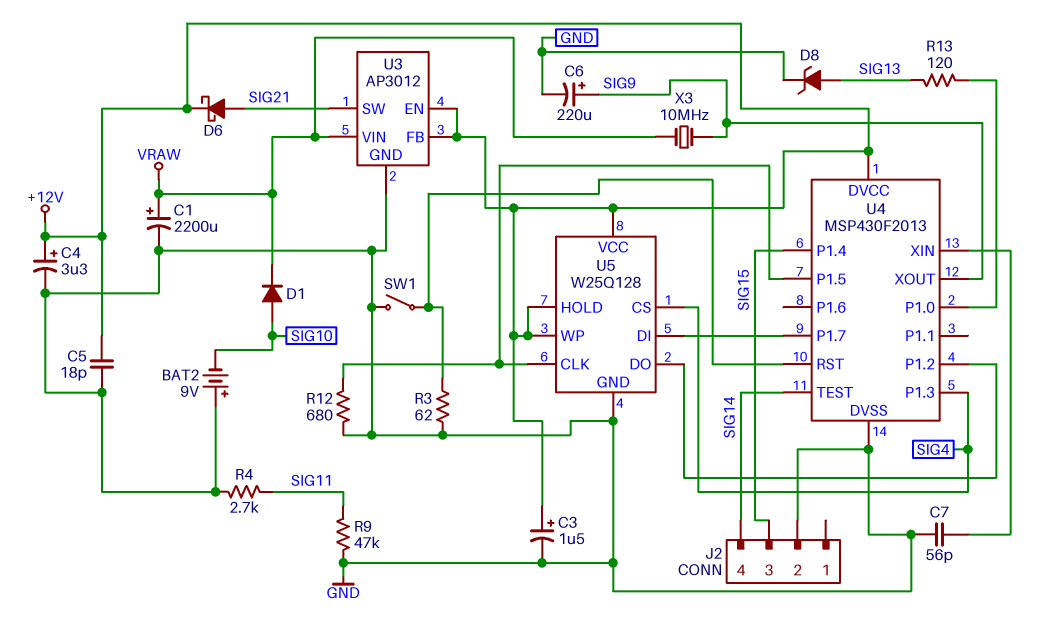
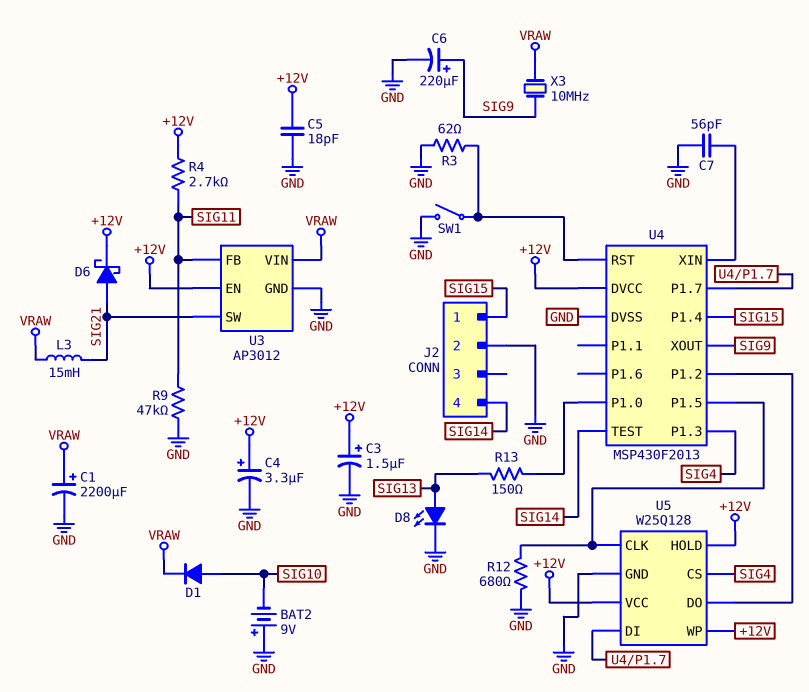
D8: zener (A SIG13, K GND) -> LED (A SIG13, K GND)
J2 pin 1: none -> SIG15
J2 pin 3: SIG15 -> none
L3: none -> 15mH (SIG21, VRAW)
R4: 2.7k (GND, SIG11) -> 2.7k (+12V, SIG11)
R13: 120 (SIG13, U4/P1.0) -> 150 (SIG13, U4/P1.0)
U3 pin FB: +12V -> SIG11

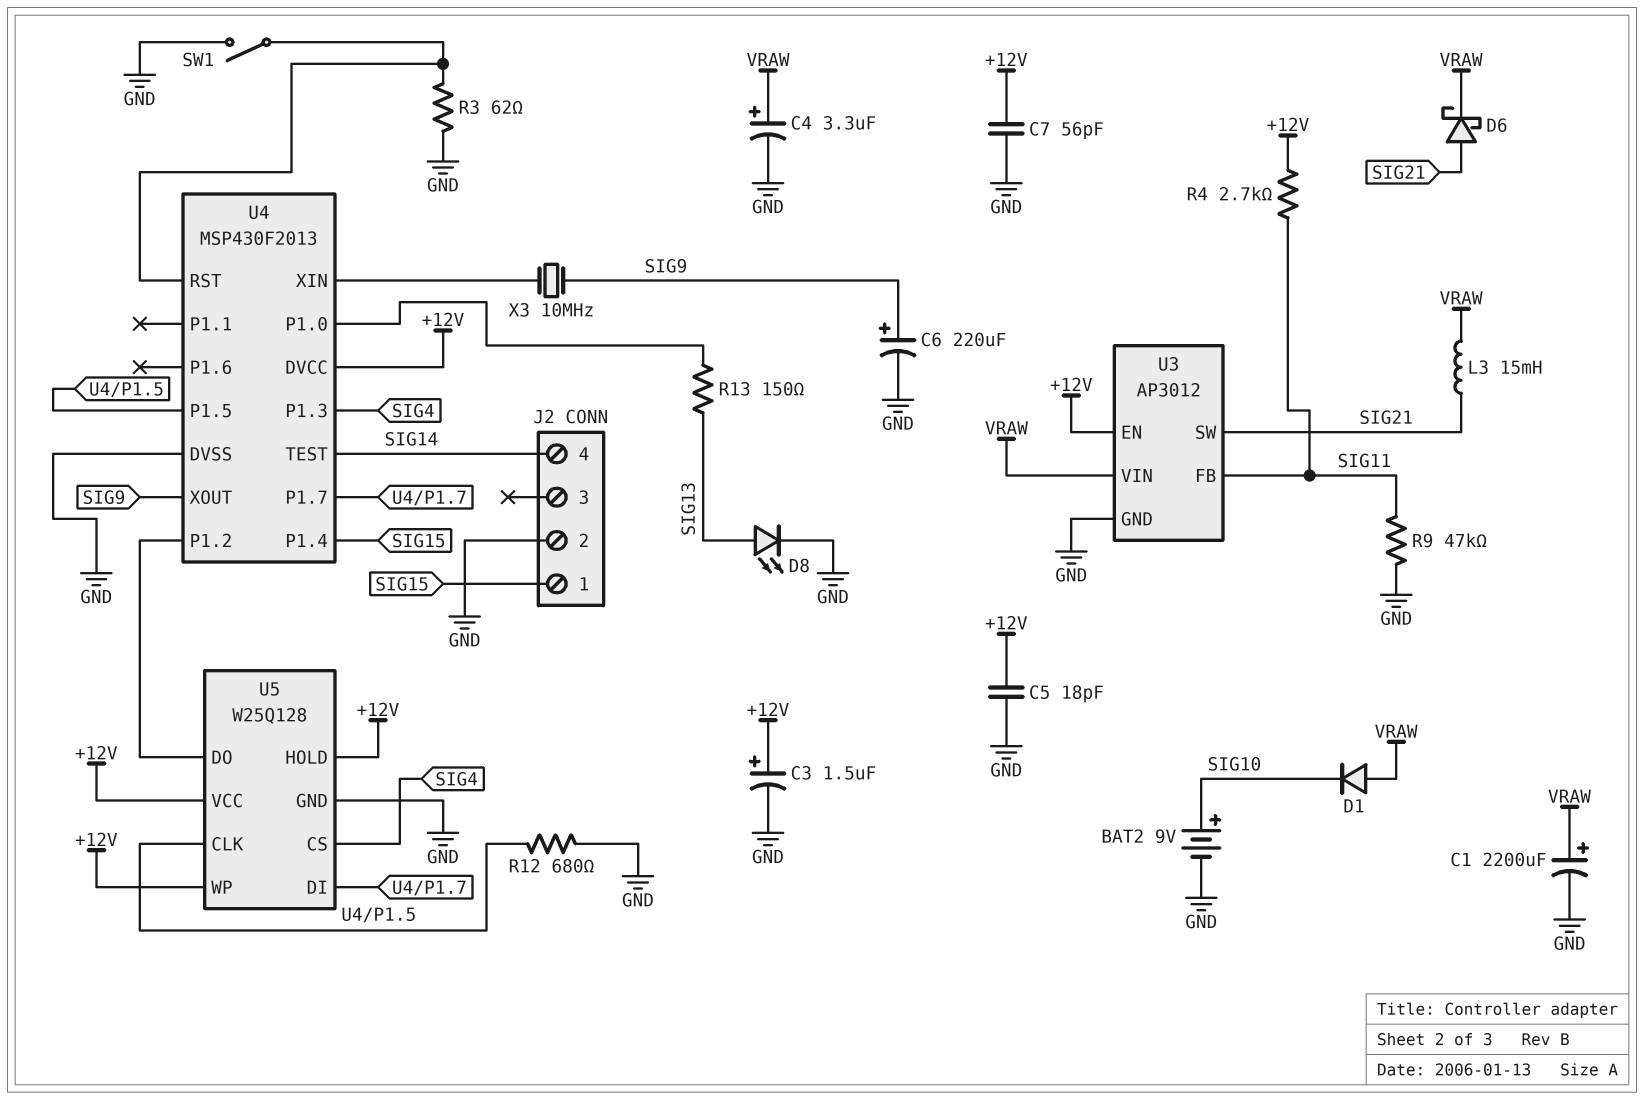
BAT2: 9V (plus GND, minus SIG10) -> 9V (plus SIG10, minus GND)
C4: 3.3uF (plus +12V, minus GND) -> 3.3uF (plus VRAW, minus GND)
C7: 56pF (GND, U4/XIN) -> 56pF (+12V, GND)
D1: diode (A SIG10, K VRAW) -> diode (A VRAW, K SIG10)
D6: schottky (A SIG21, K +12V) -> schottky (A SIG21, K VRAW)
X3: 10MHz (SIG9, VRAW) -> 10MHz (SIG9, U4/XIN)

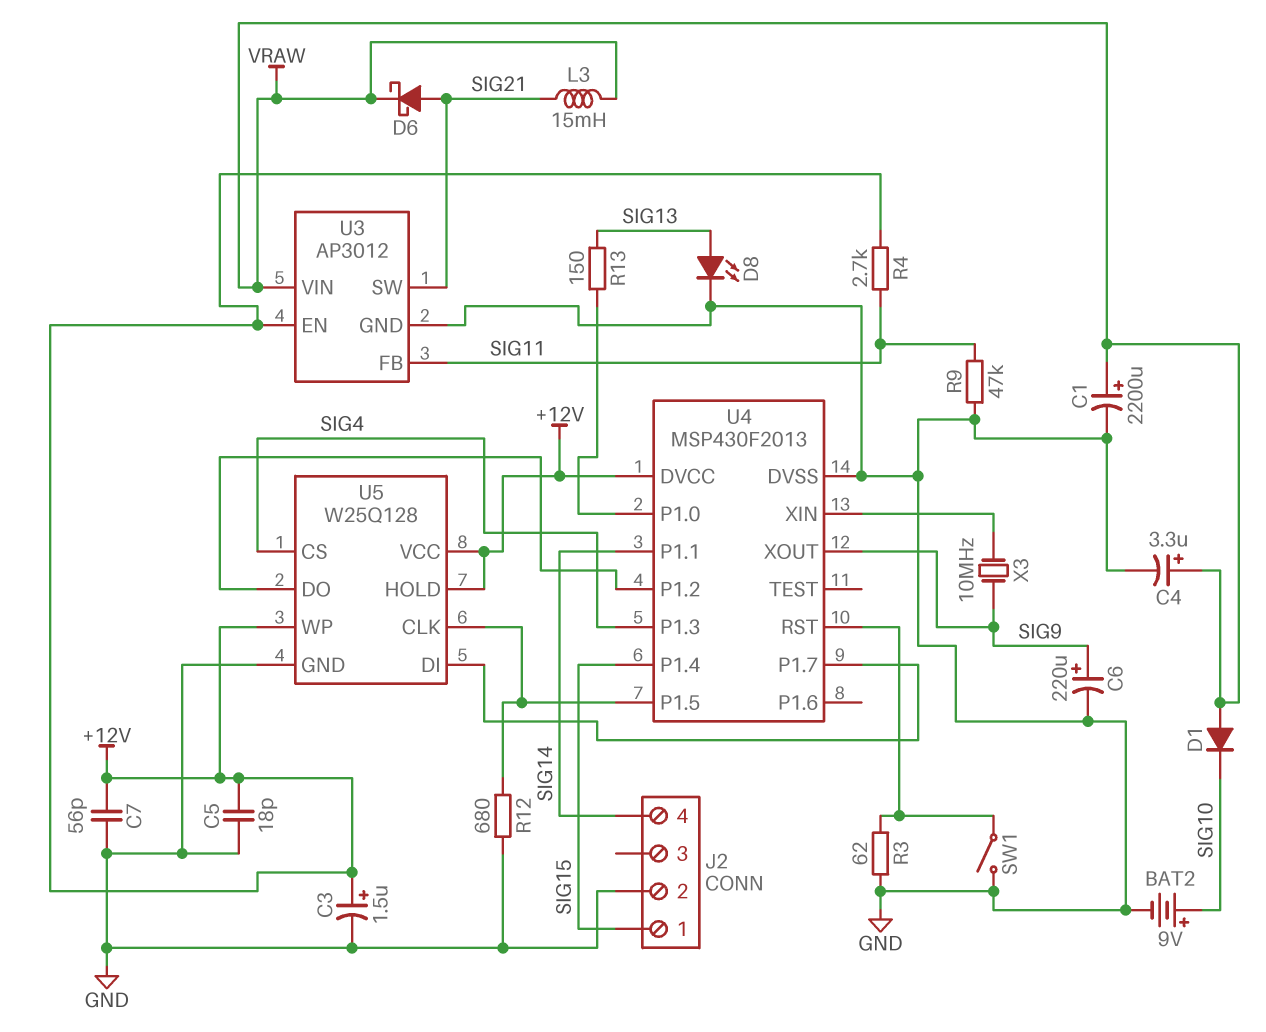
U4 pin P1.1: none -> SIG14
U4 pin TEST: SIG14 -> none

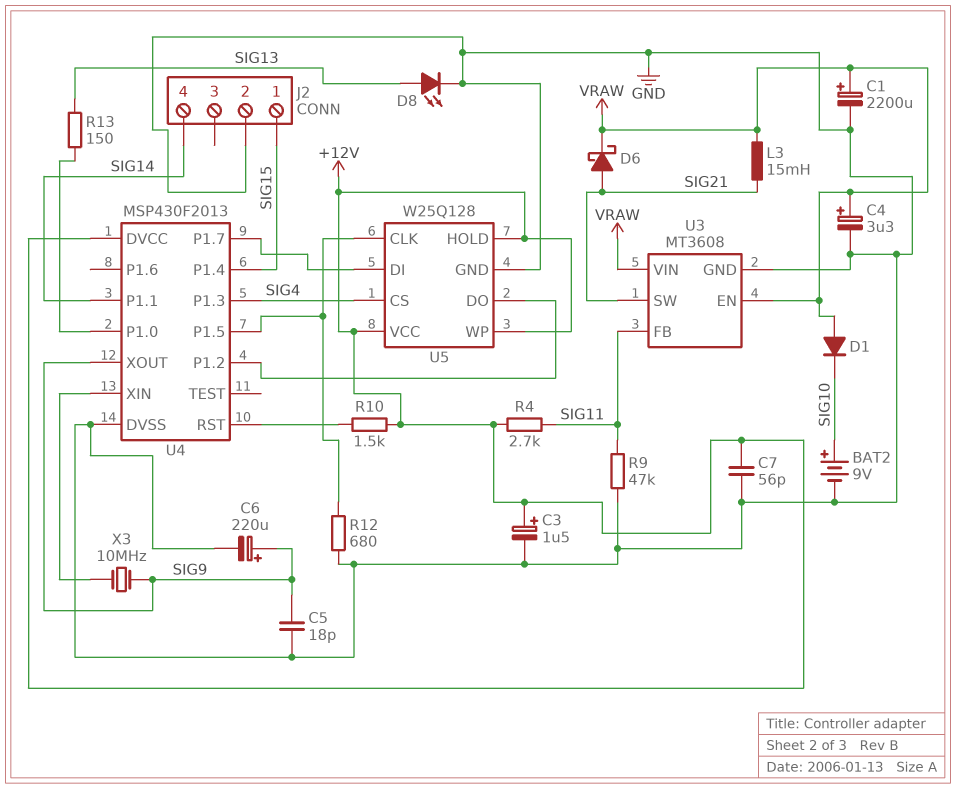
C5: 18pF (+12V, GND) -> 18pF (GND, SIG9)
R3: 62 (GND, U4/RST) -> none
R10: none -> 1.5k (+12V, U4/RST)
SW1: switch (GND, U4/RST) -> none
U3: AP3012 -> MT3608
U3 pin EN: +12V -> VRAW

